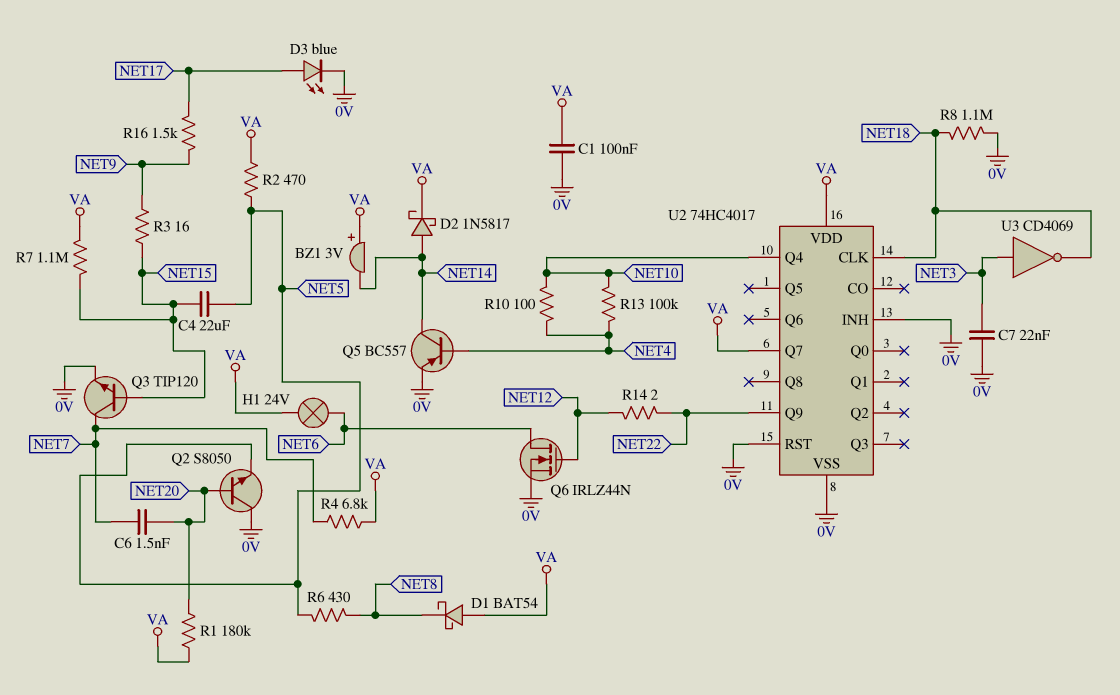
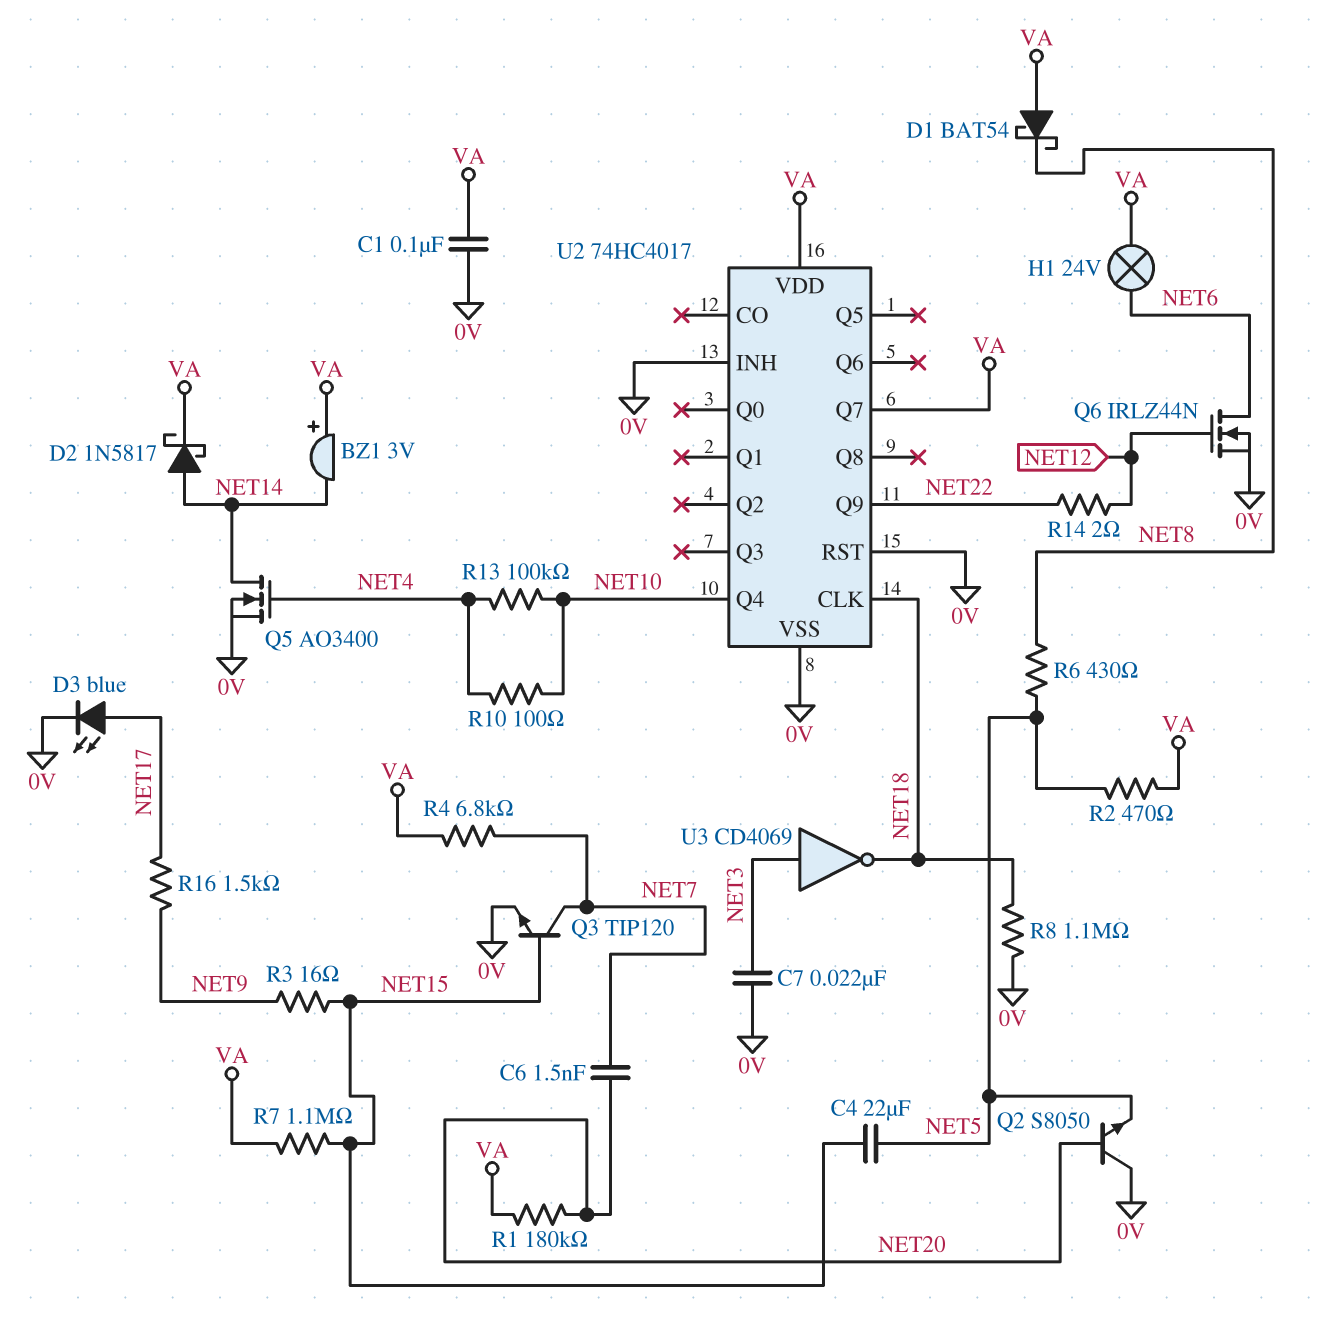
Q5: PNP BC557 (B NET4, C NET14, E 0V) -> NMOS AO3400 (G NET4, D NET14, S 0V)

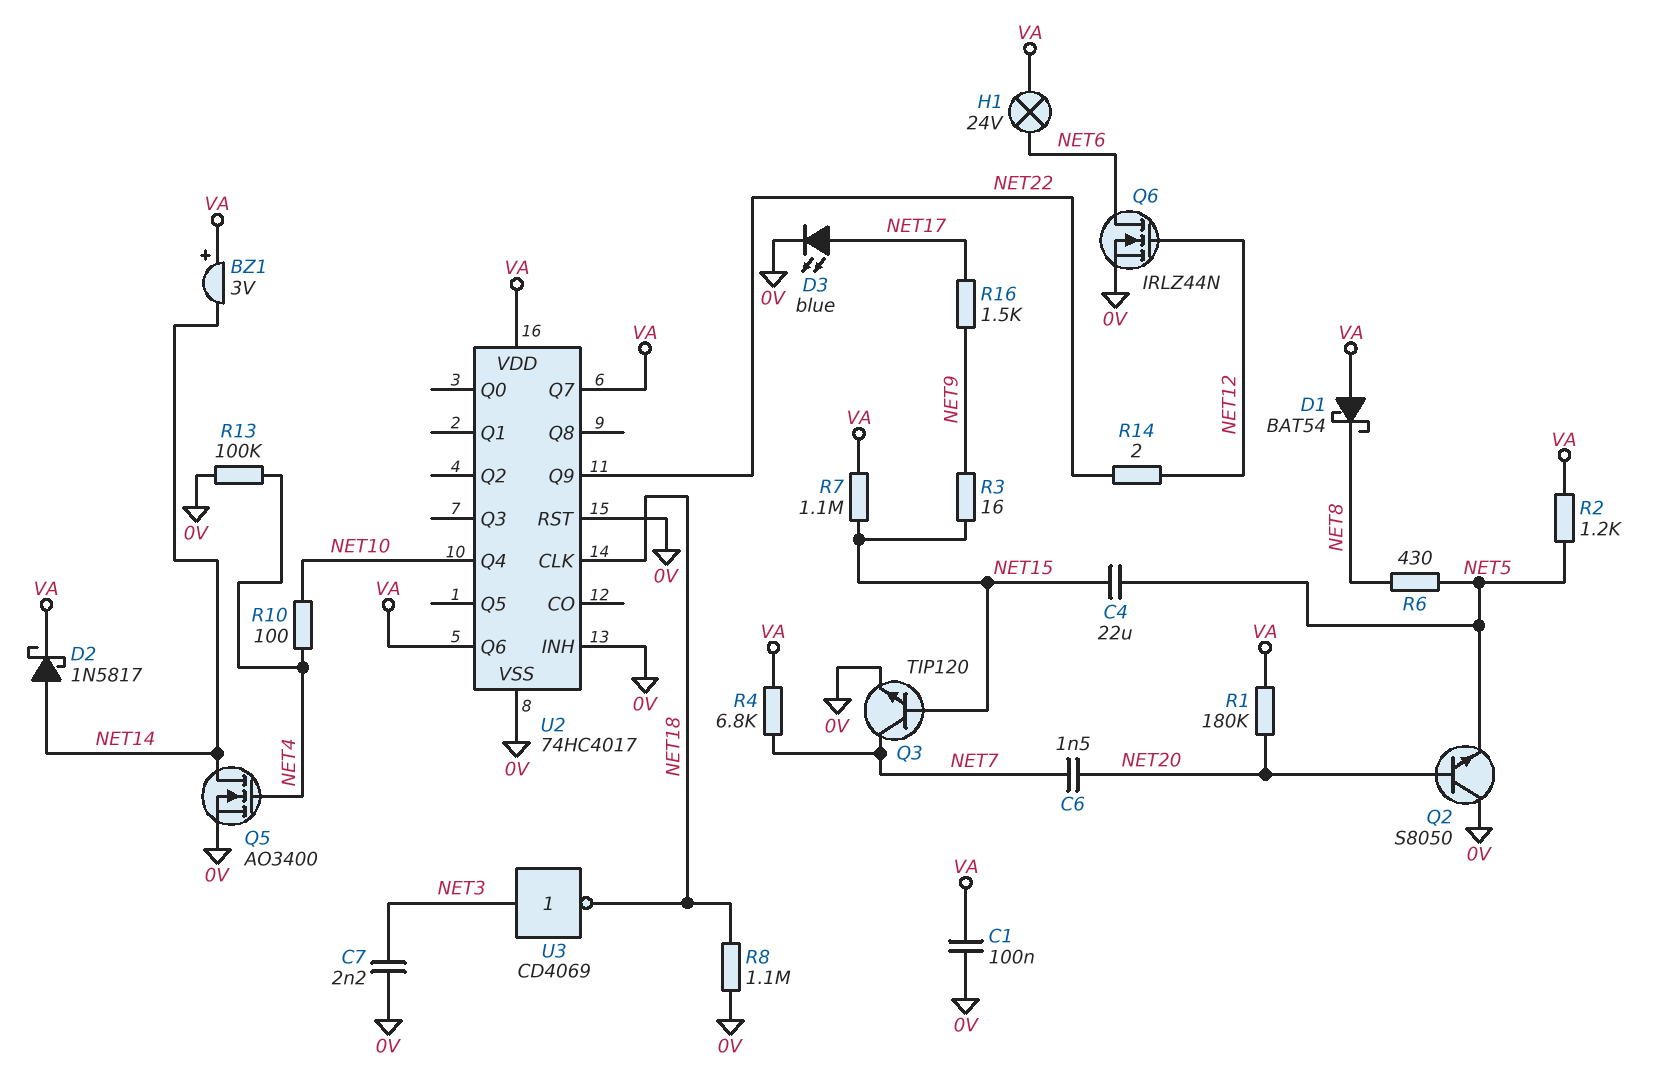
C7: 22nF (0V, NET3) -> 2.2nF (0V, NET3)
R2: 470 (NET5, VA) -> 1.2k (NET5, VA)
R13: 100k (NET4, NET10) -> 100k (0V, NET4)
U2 pin Q6: none -> VA

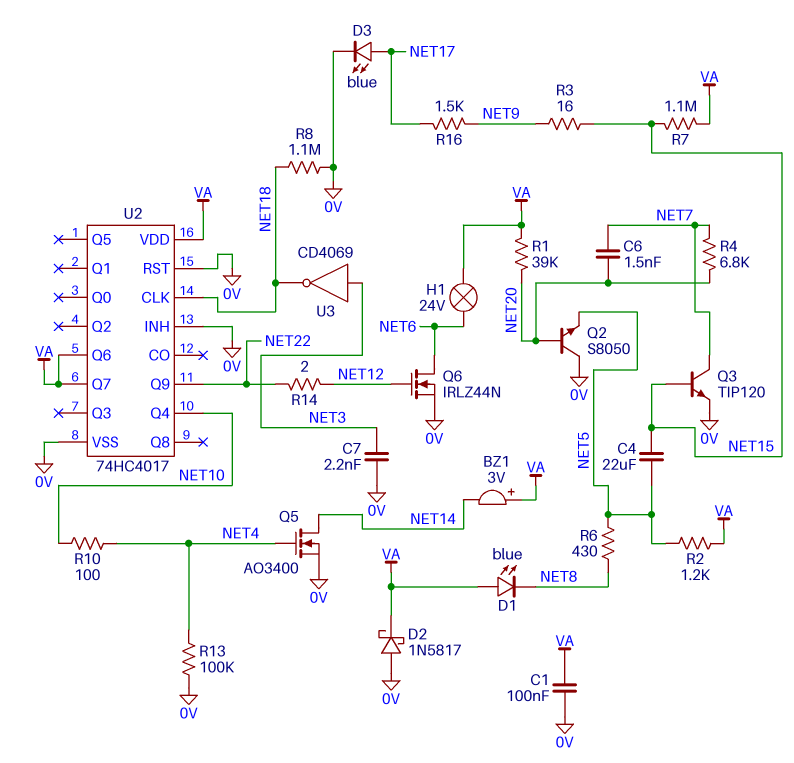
D1: schottky BAT54 (A VA, K NET8) -> LED blue (A VA, K NET8)
D2: schottky 1N5817 (A NET14, K VA) -> schottky 1N5817 (A 0V, K VA)
R1: 180k (NET20, VA) -> 39k (NET20, VA)
R4: 6.8k (NET7, VA) -> 6.8k (NET7, NET20)

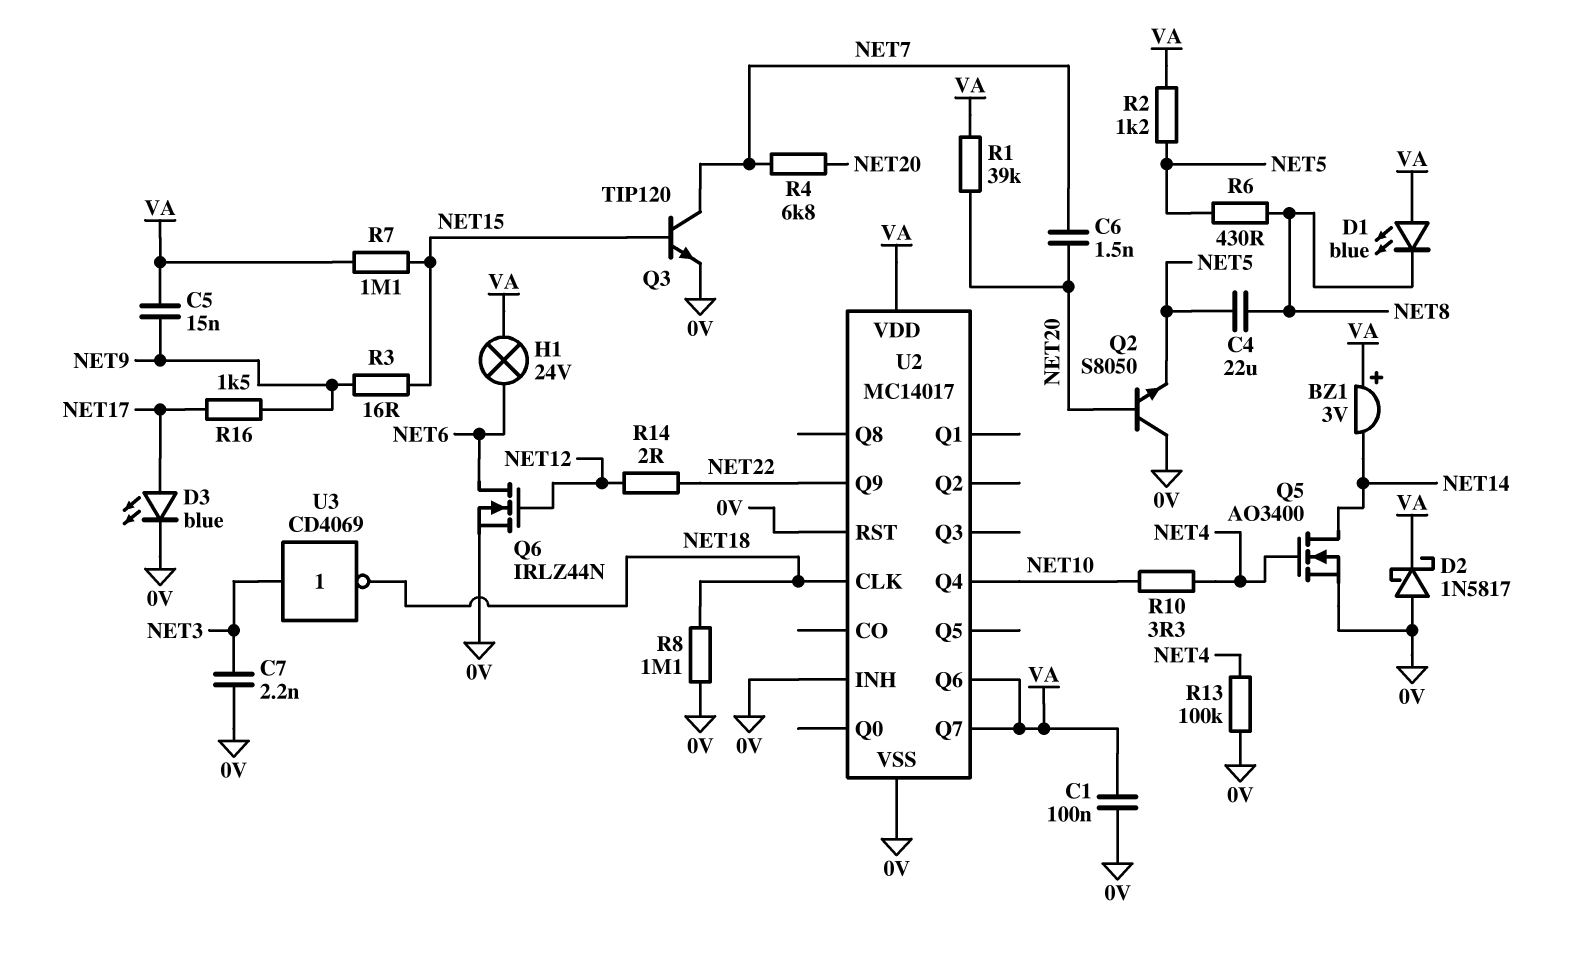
C4: 22uF (NET5, NET15) -> 22uF (NET5, NET8)
C5: none -> 15nF (NET9, VA)
R10: 100 (NET4, NET10) -> 3.3 (NET4, NET10)
U2: 74HC4017 -> MC14017

